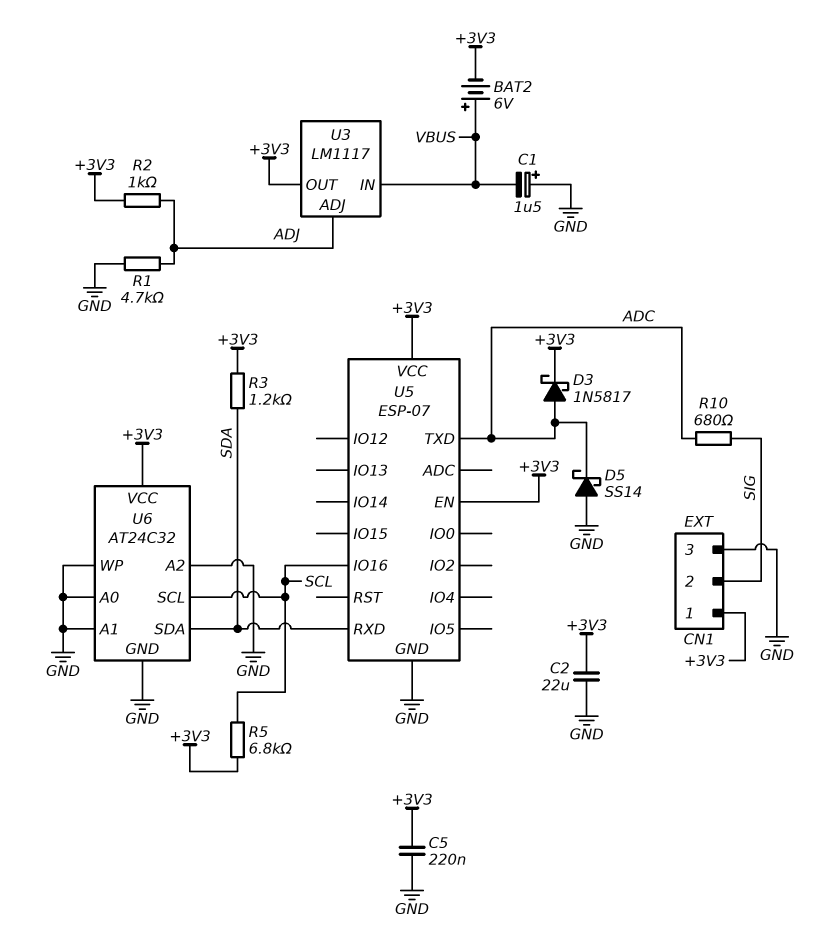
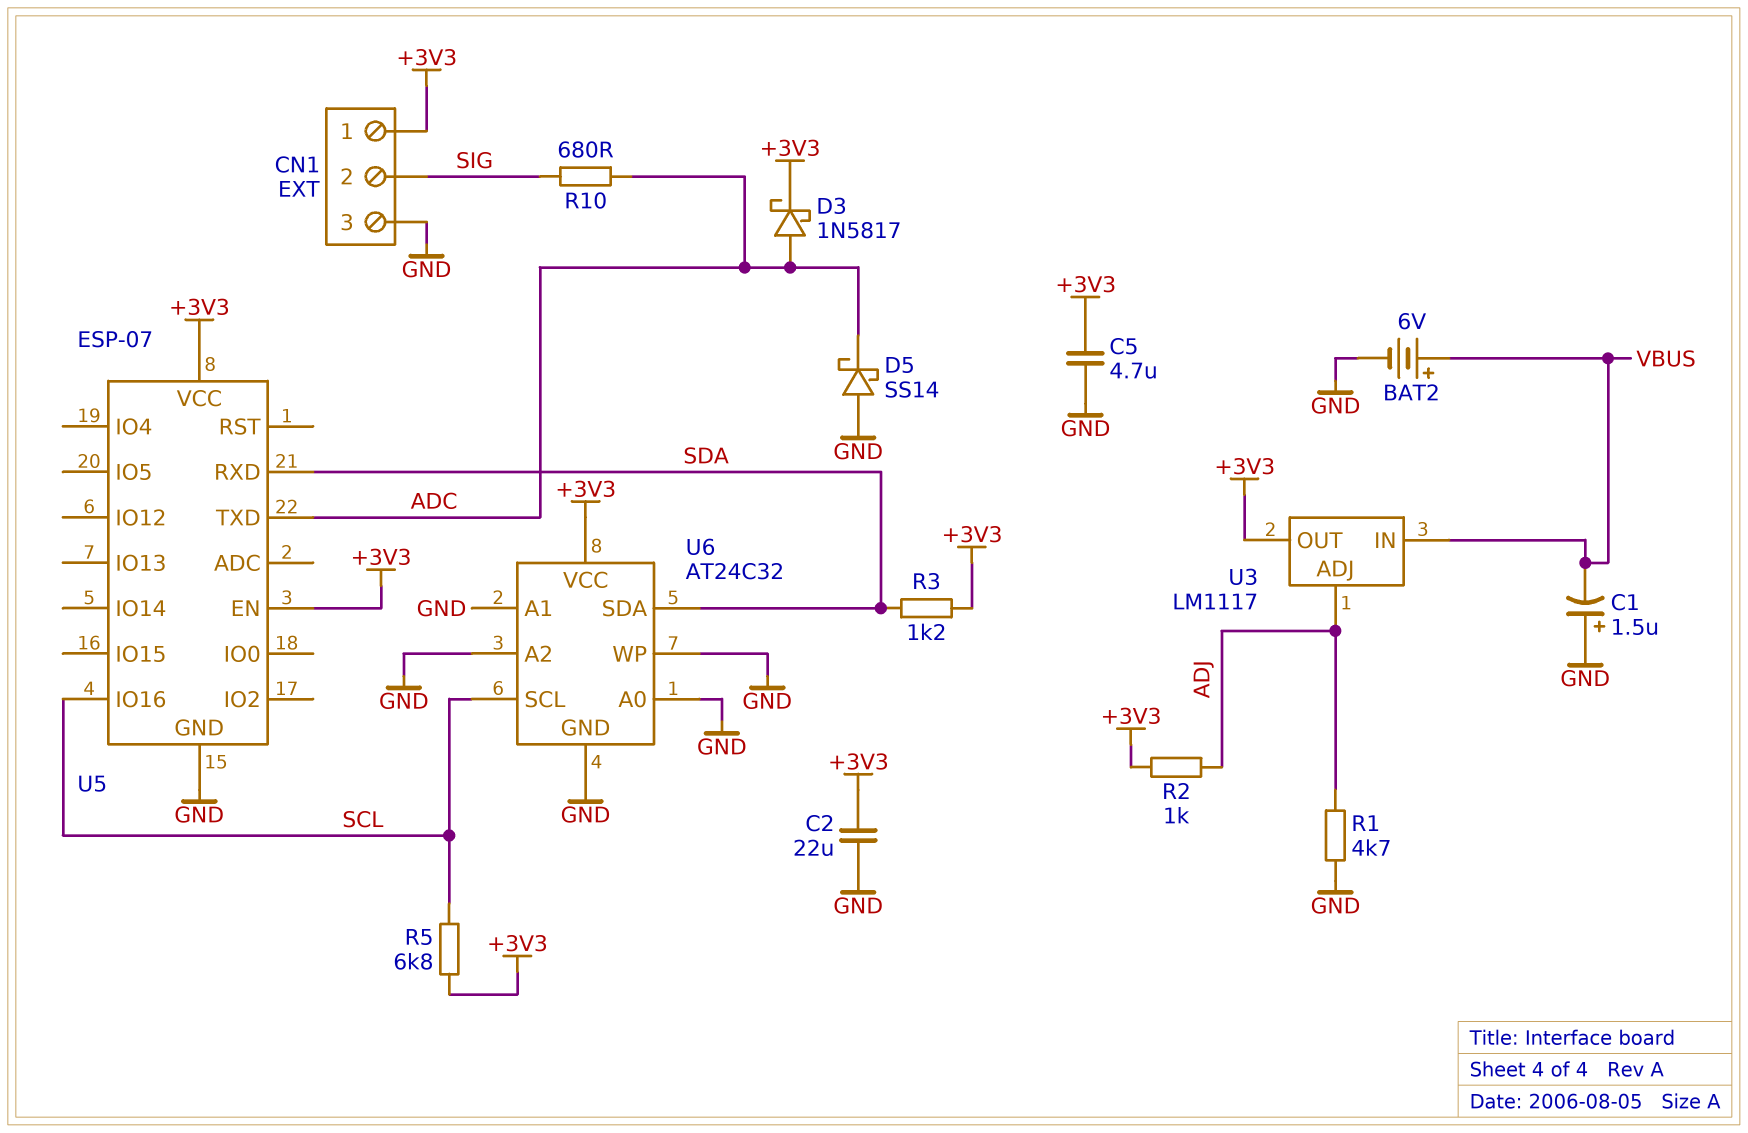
BAT2: 6V (plus VBUS, minus +3V3) -> 6V (plus VBUS, minus GND)
C5: 220nF (+3V3, GND) -> 4.7uF (+3V3, GND)

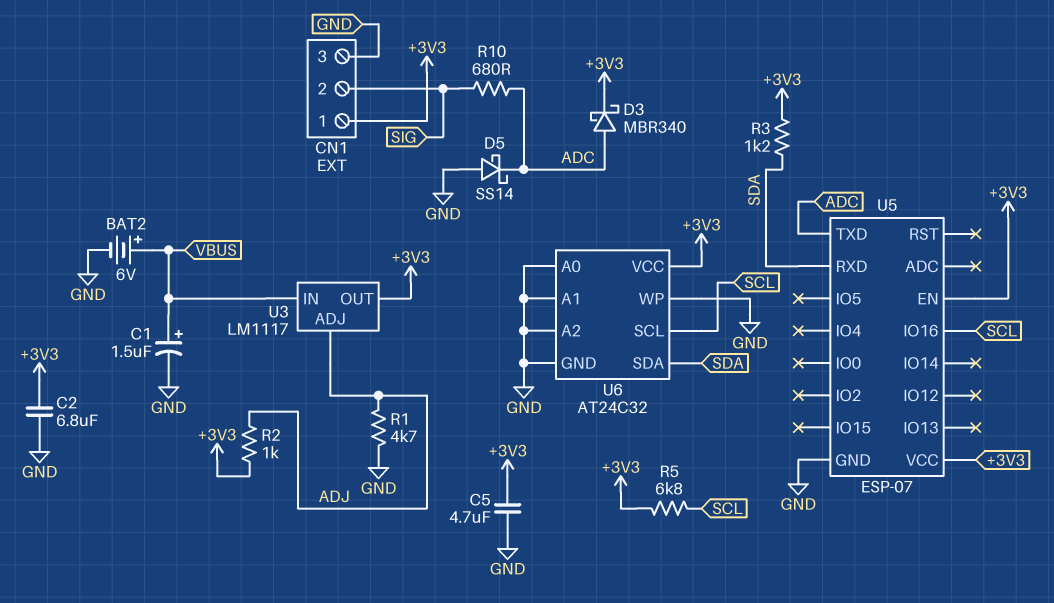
C1: 1.5uF (plus GND, minus VBUS) -> 1.5uF (plus VBUS, minus GND)
C2: 22uF (+3V3, GND) -> 6.8uF (+3V3, GND)
D3: schottky 1N5817 (A ADC, K +3V3) -> schottky MBR340 (A ADC, K +3V3)

